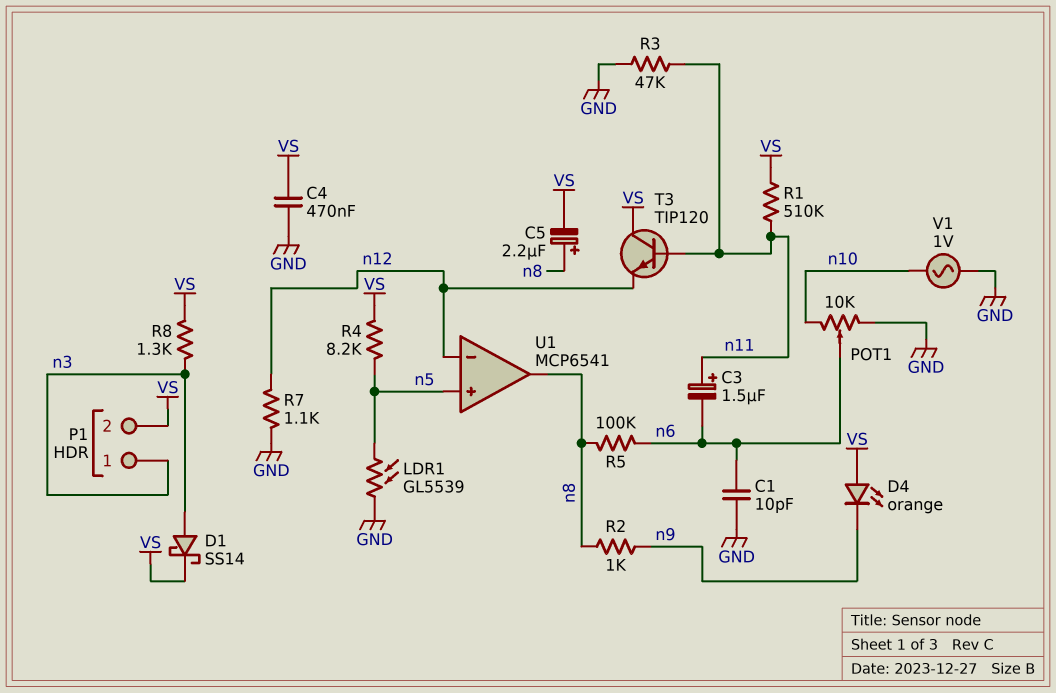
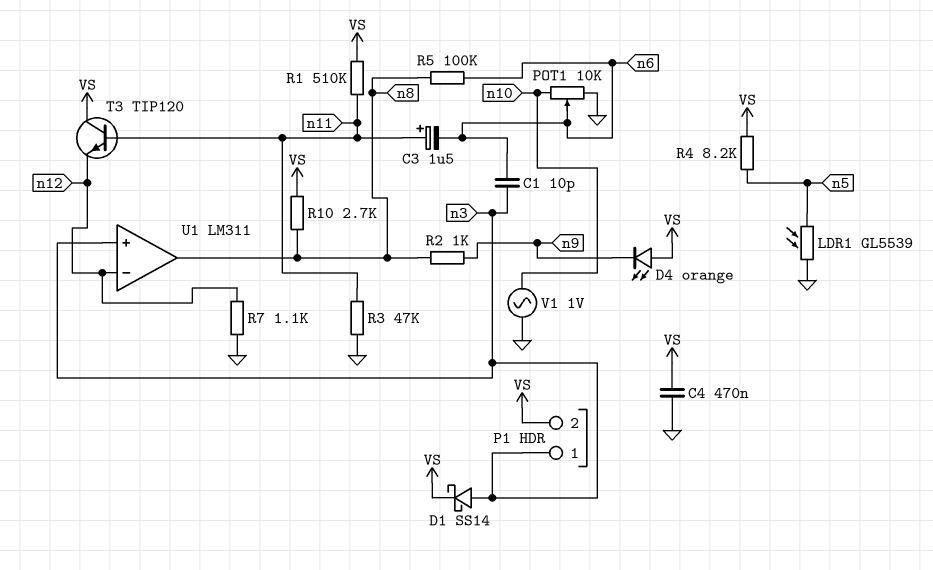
C1: 10pF (GND, n6) -> 10pF (n3, n6)
C5: 2.2uF (plus n8, minus VS) -> none
R8: 1.3k (VS, n3) -> none
R10: none -> 2.7k (VS, n8)
U1: MCP6541 -> LM311
U1 pin in+: n5 -> n3

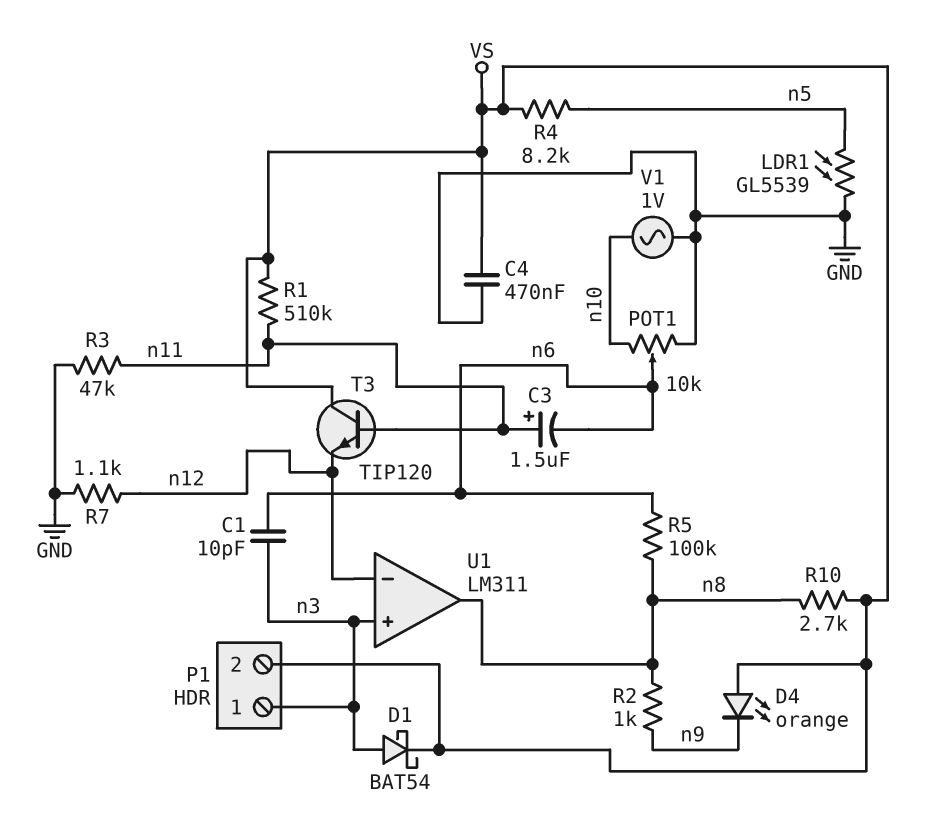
D1: schottky SS14 (A n3, K VS) -> schottky BAT54 (A n3, K VS)

